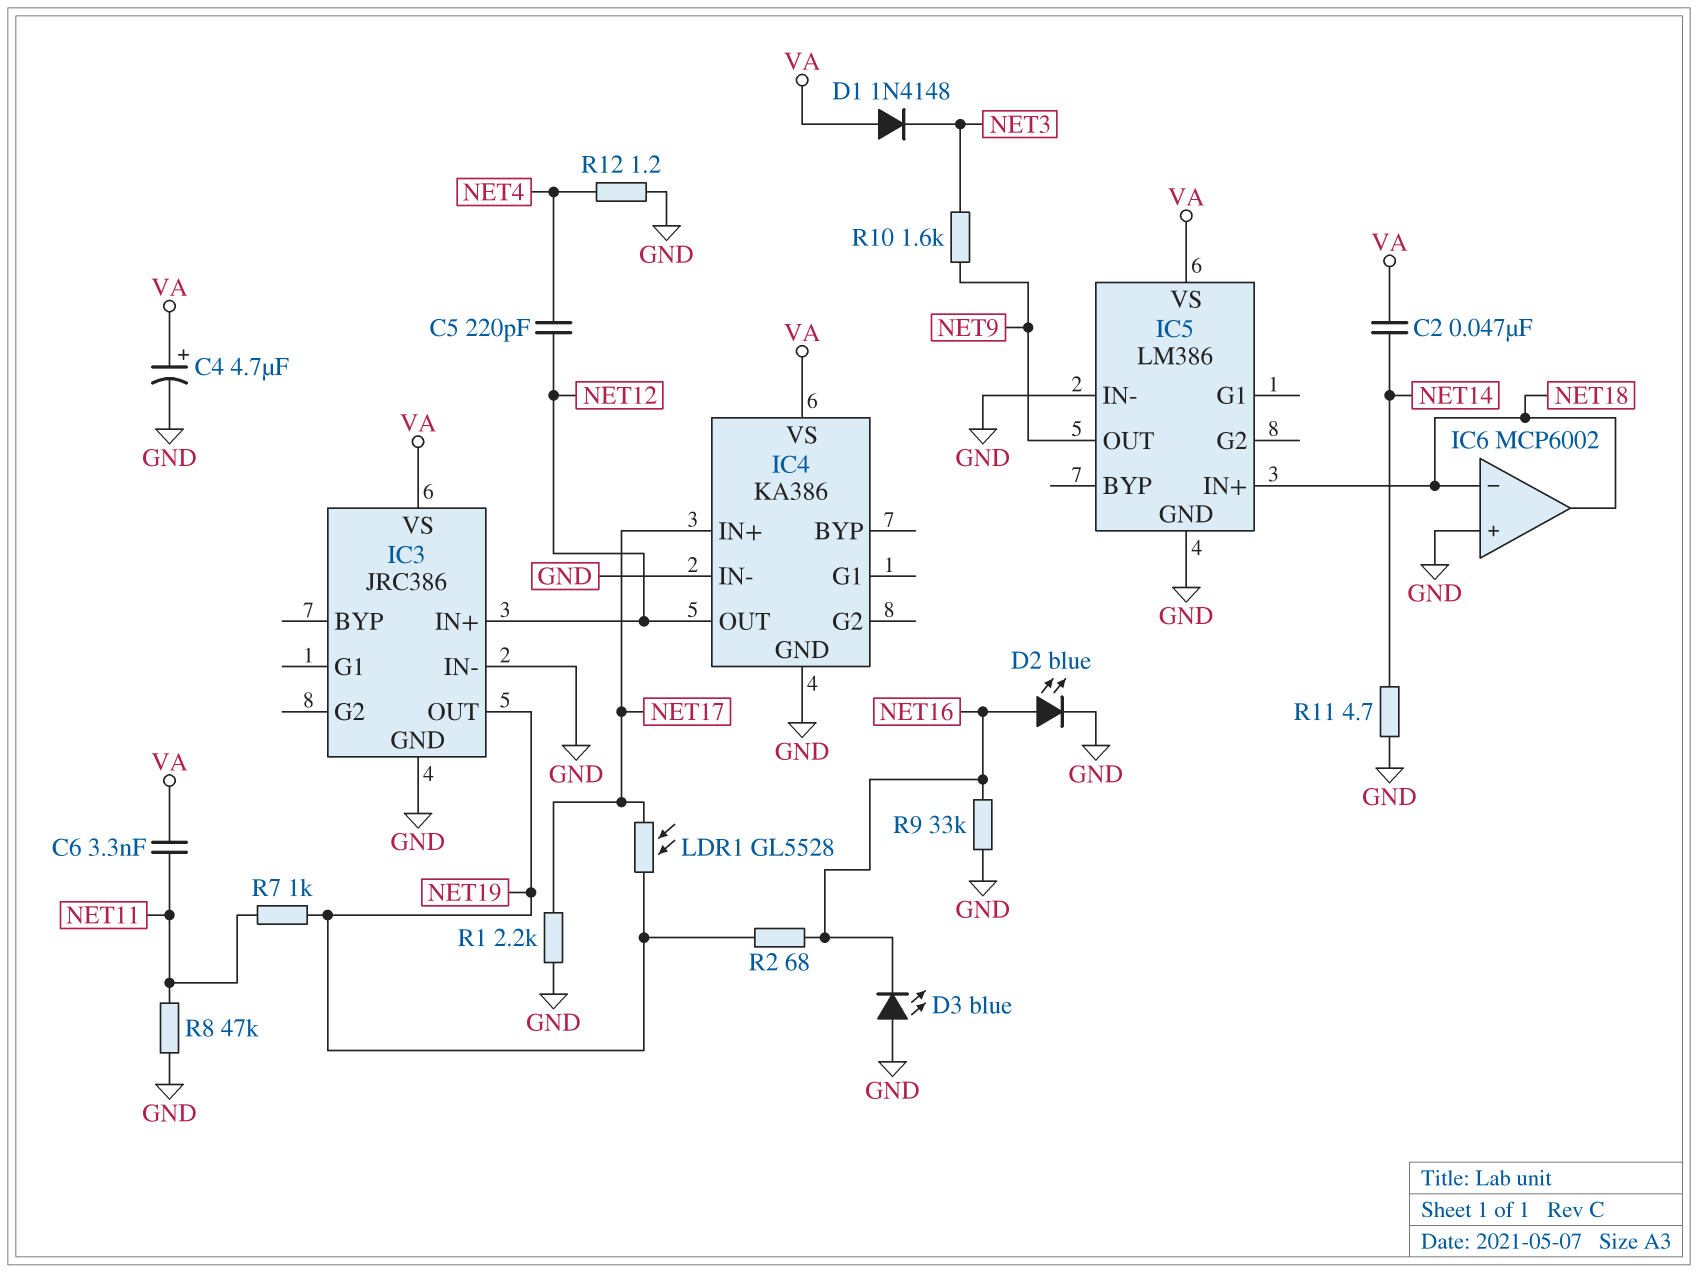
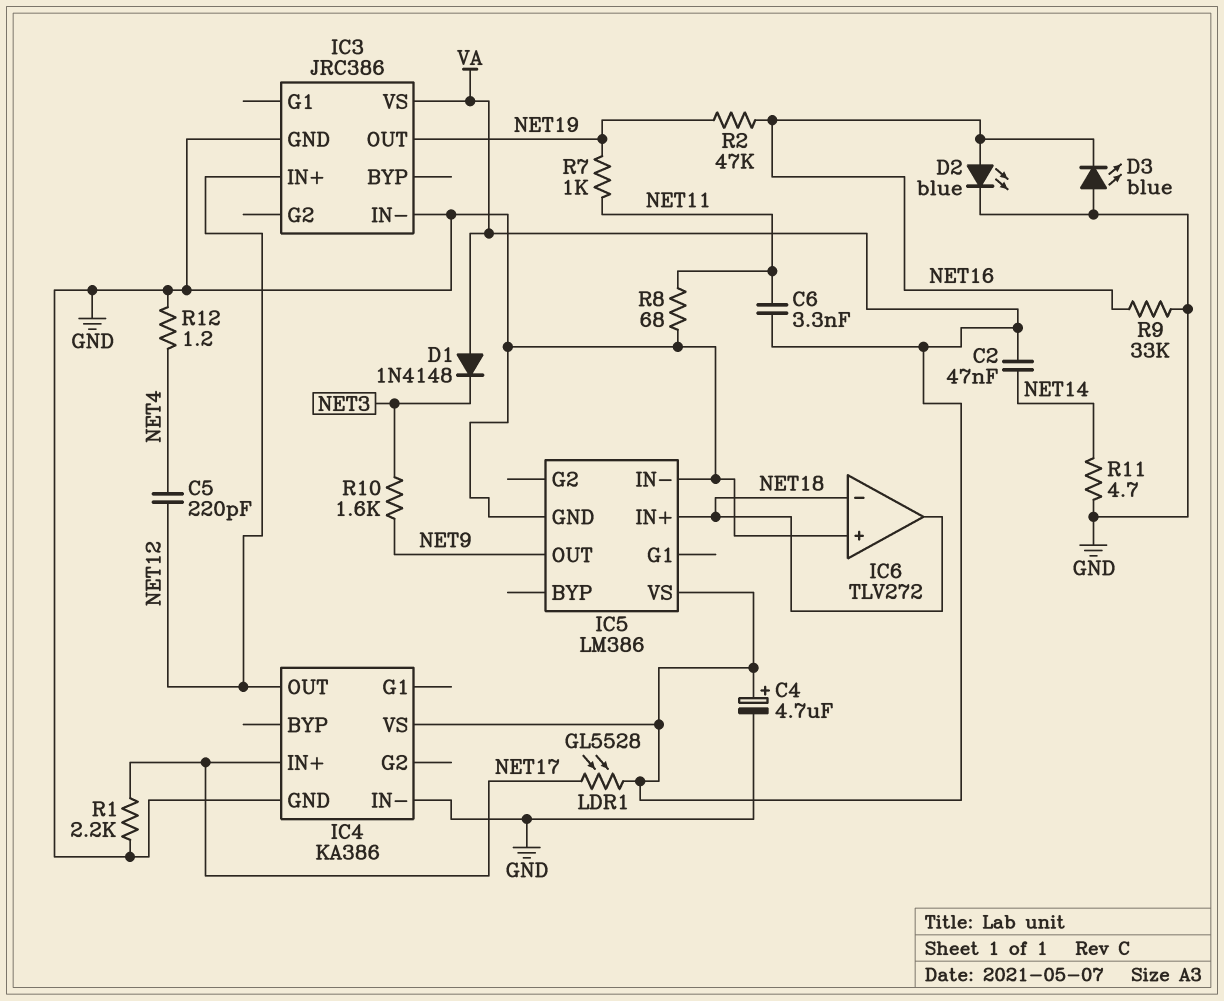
IC6: MCP6002 -> TLV272
LDR1: GL5528 (NET17, NET19) -> GL5528 (NET17, VA)
R2: 68 (NET16, NET19) -> 47k (NET16, NET19)
R8: 47k (GND, NET11) -> 68 (GND, NET11)

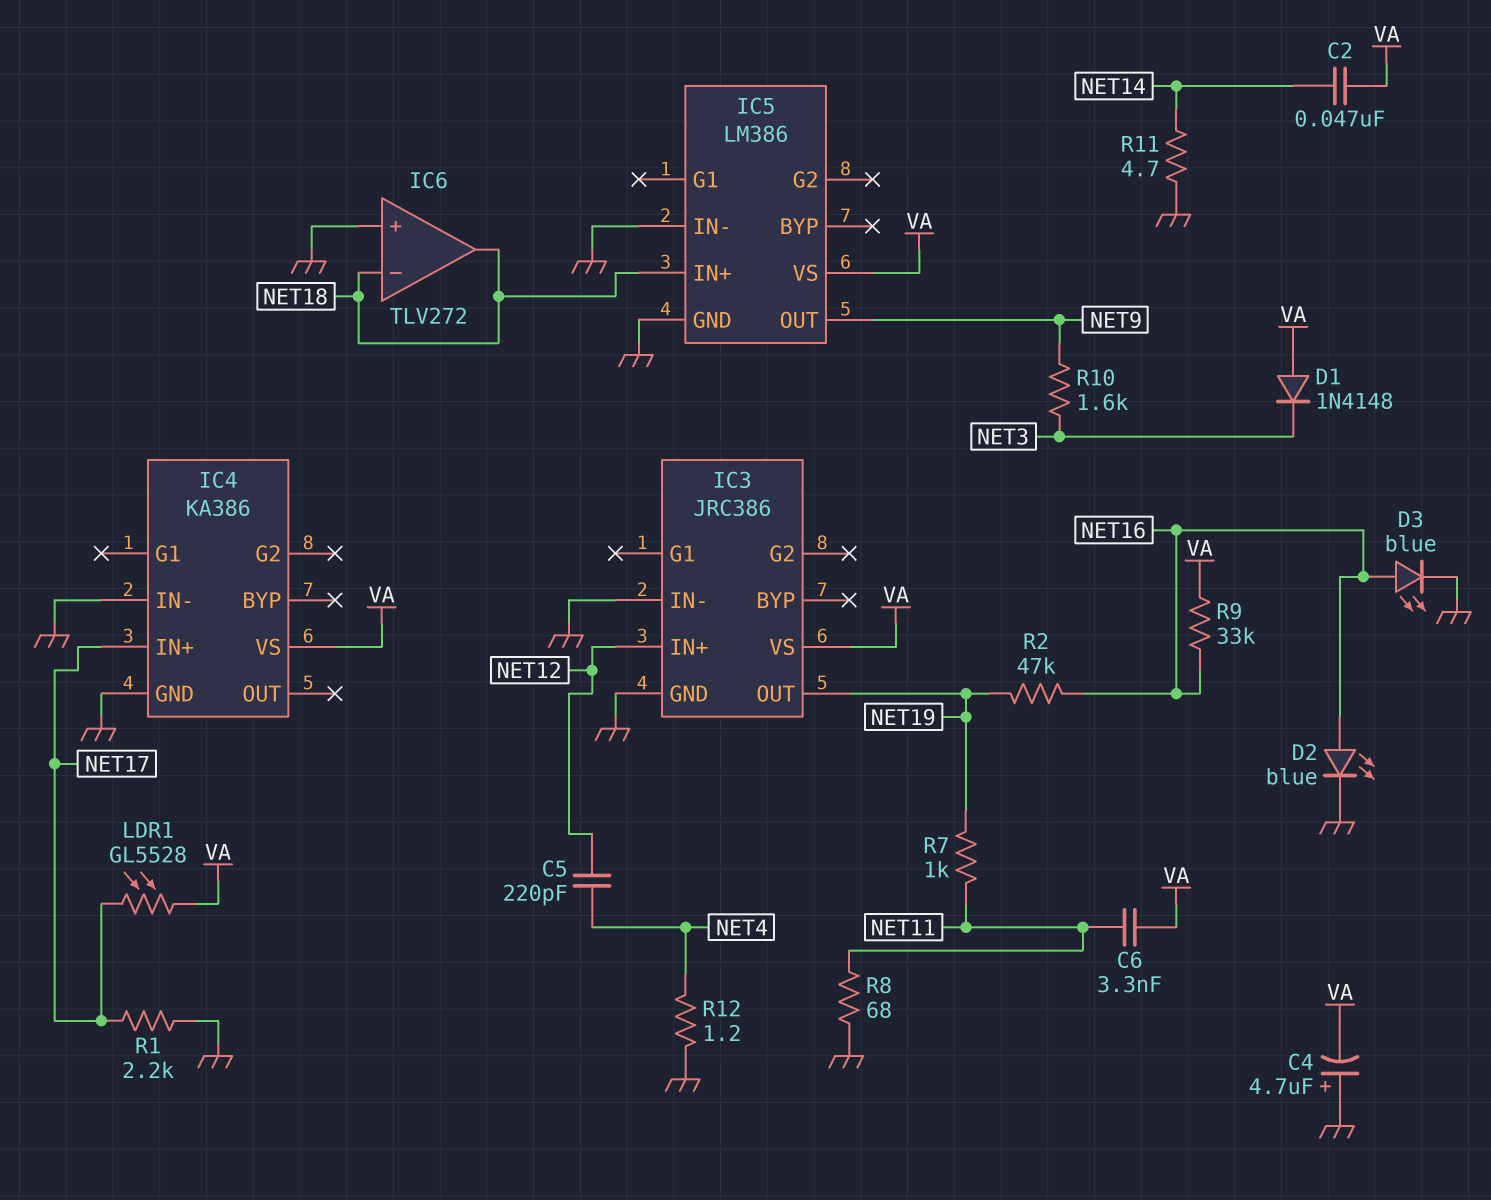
C4: 4.7uF (plus VA, minus GND) -> 4.7uF (plus GND, minus VA)
D3: LED blue (A GND, K NET16) -> LED blue (A NET16, K GND)
IC4 pin OUT: NET12 -> none
R9: 33k (GND, NET16) -> 33k (NET16, VA)

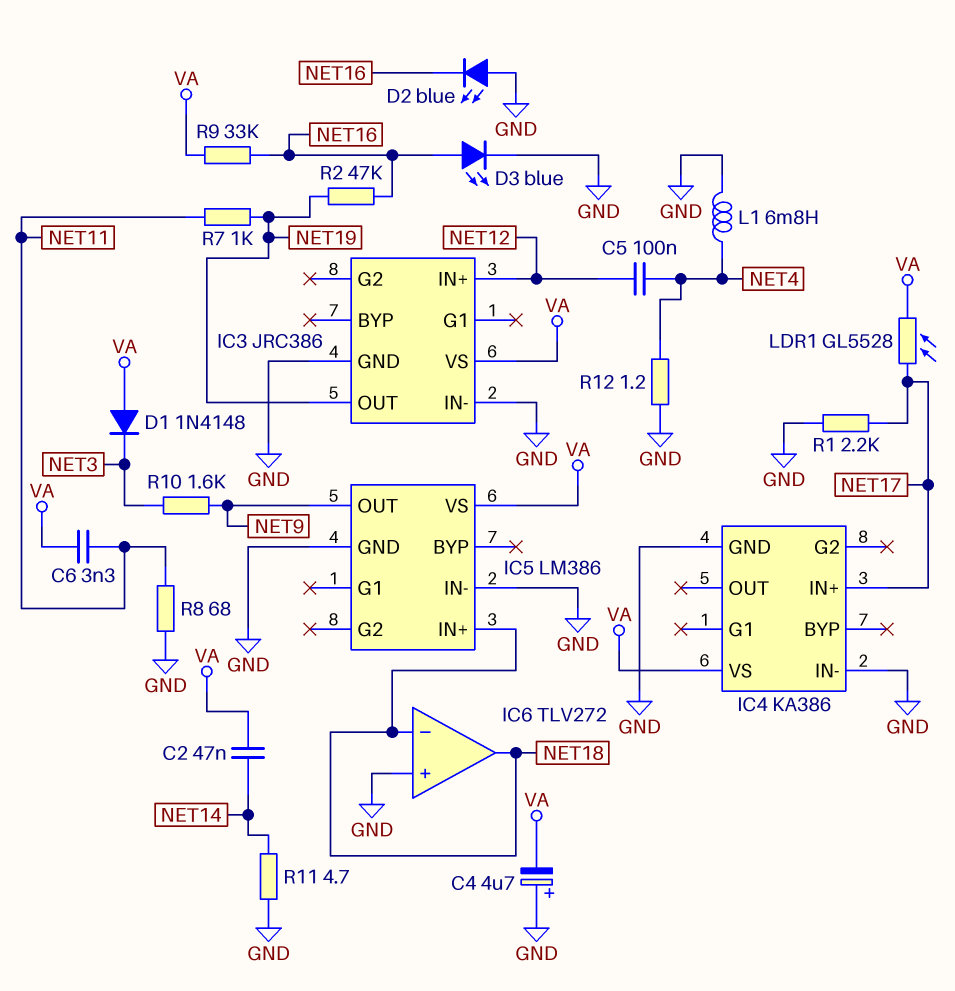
C5: 220pF (NET4, NET12) -> 100nF (NET4, NET12)
D2: LED blue (A NET16, K GND) -> LED blue (A GND, K NET16)
L1: none -> 6.8mH (GND, NET4)

